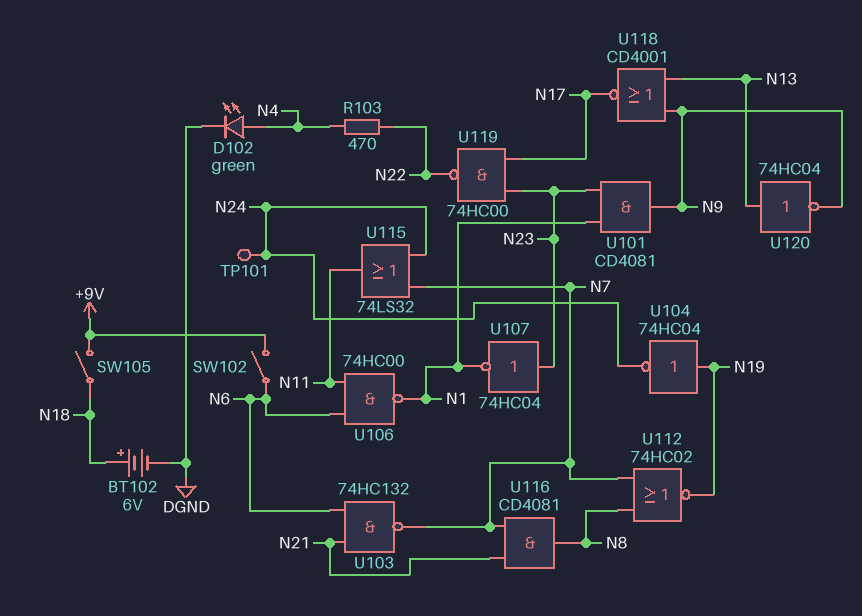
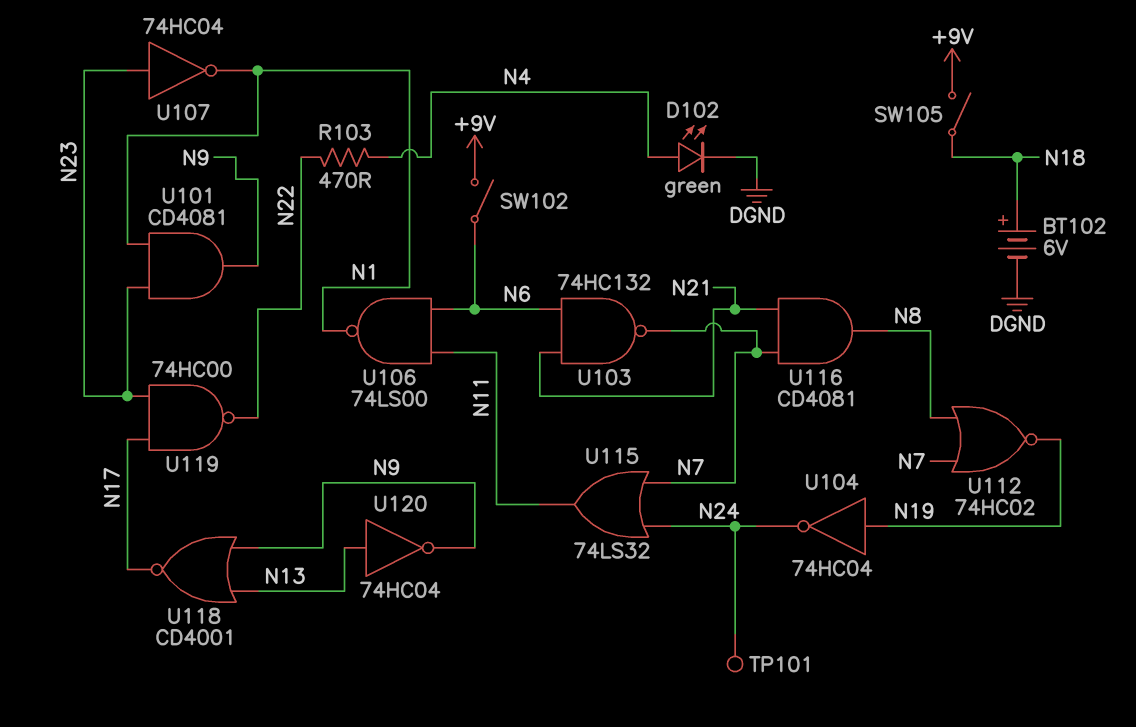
U106: NAND 74HC00 (in N6, in N11, out N1) -> NAND 74LS00 (in N6, in N11, out N1)

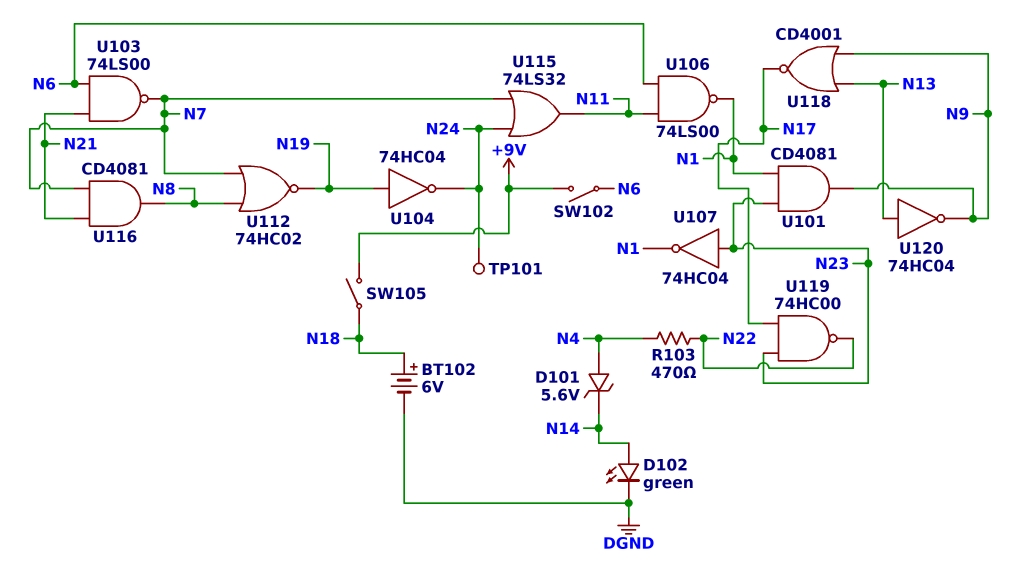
D101: none -> zener 5.6V (A N4, K N14)
D102: LED green (A N4, K DGND) -> LED green (A N14, K DGND)
U103: NAND 74HC132 (in N6, in N21, out N7) -> NAND 74LS00 (in N6, in N21, out N7)

